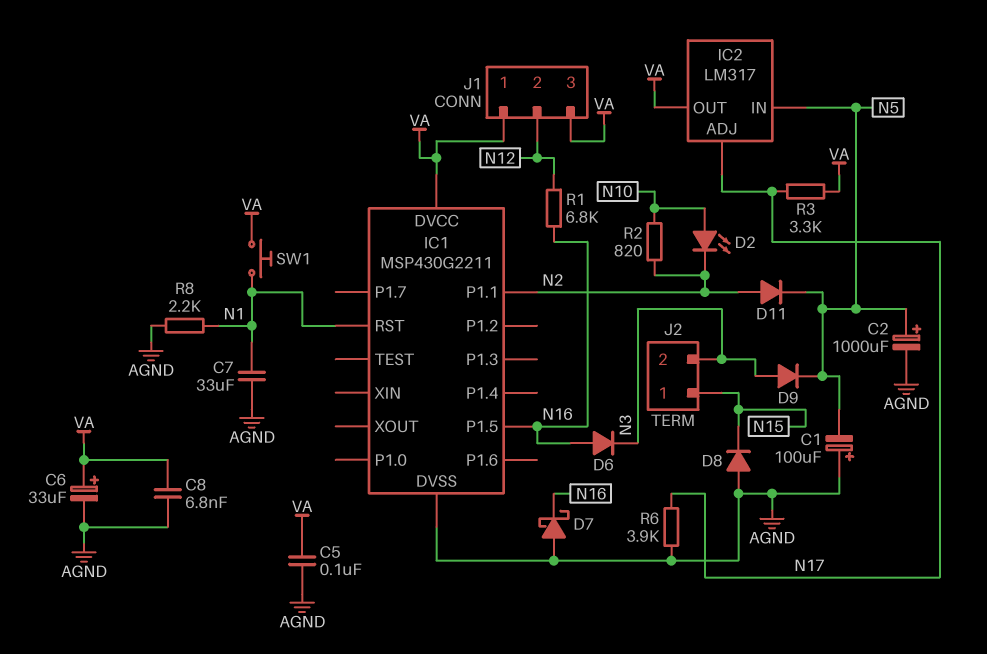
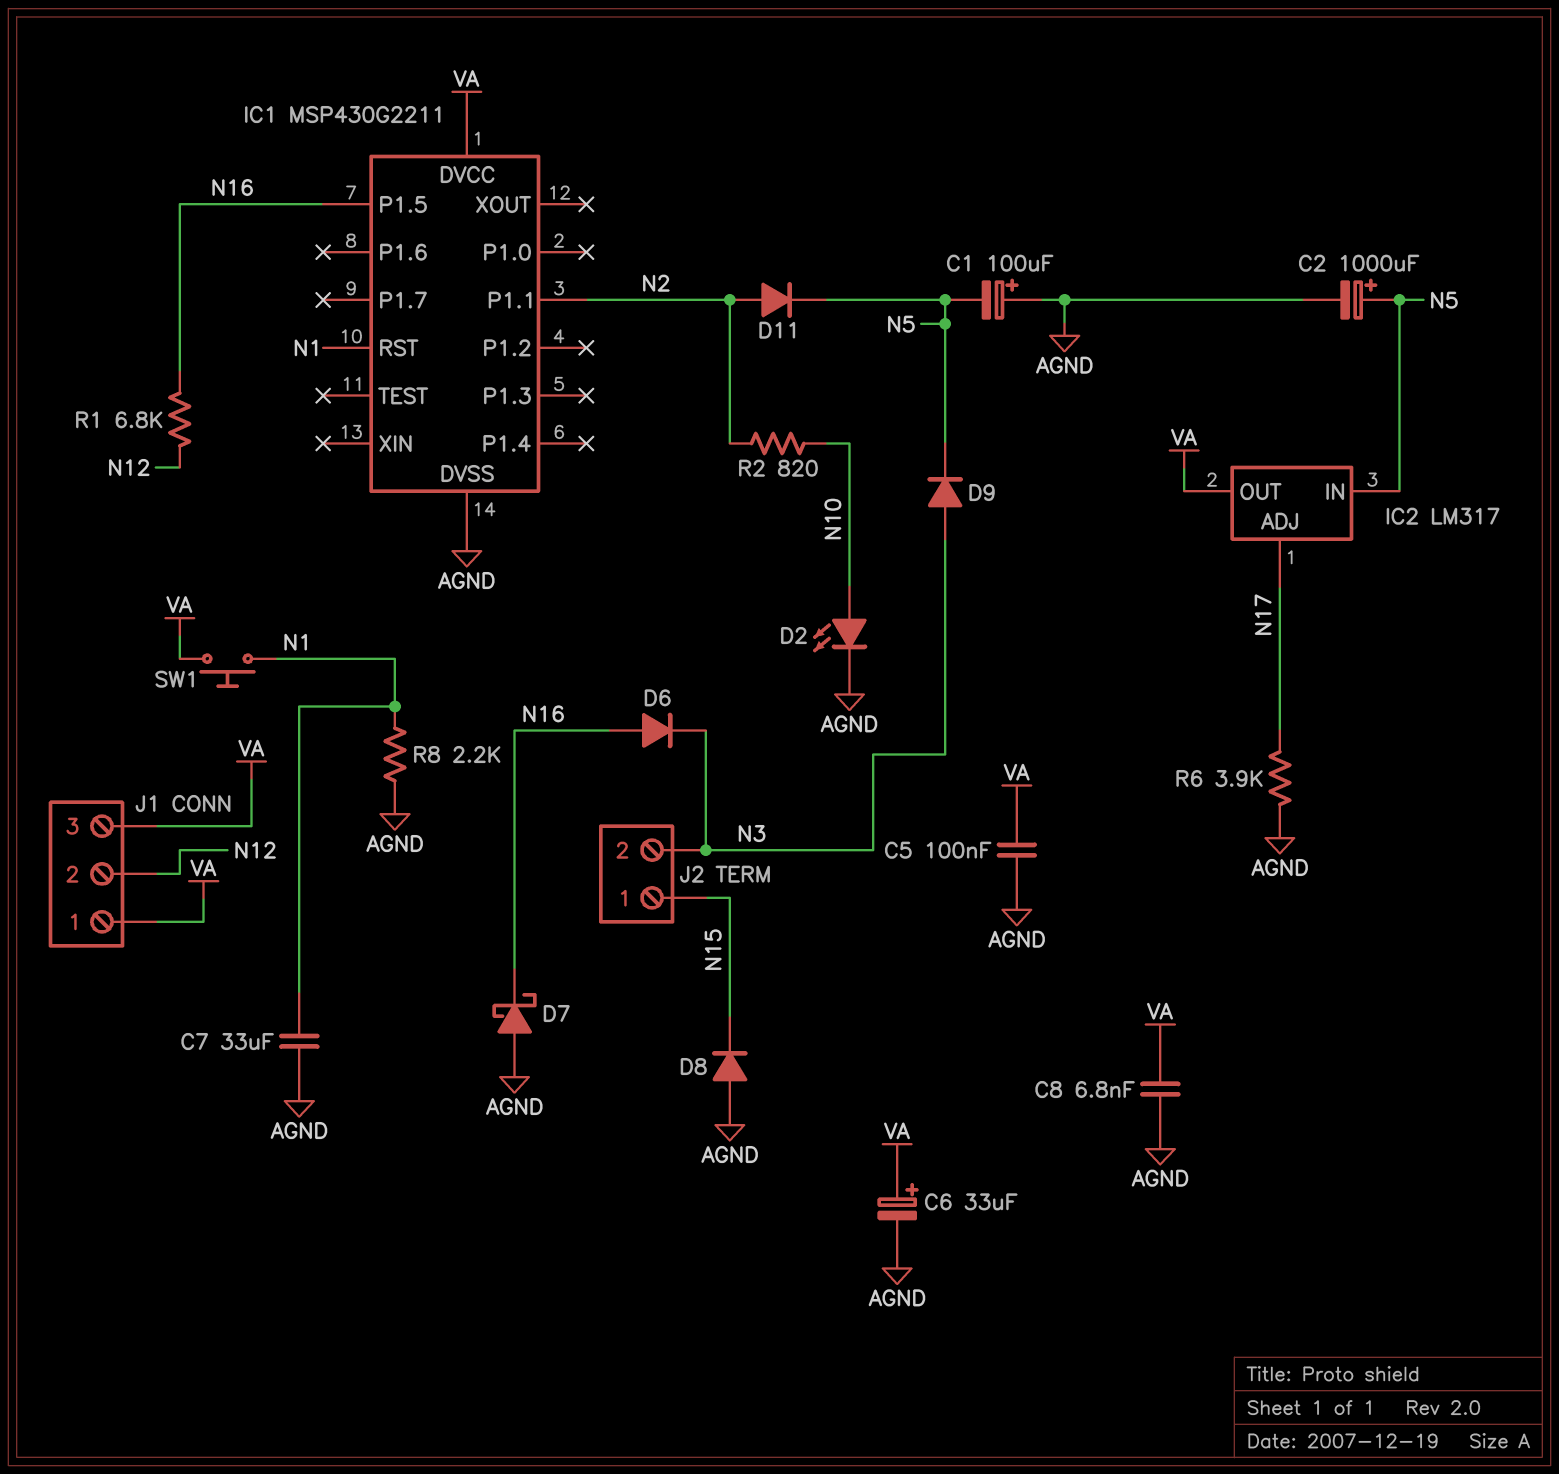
D2: LED (A N10, K N2) -> LED (A N10, K AGND)
R3: 3.3k (N17, VA) -> none

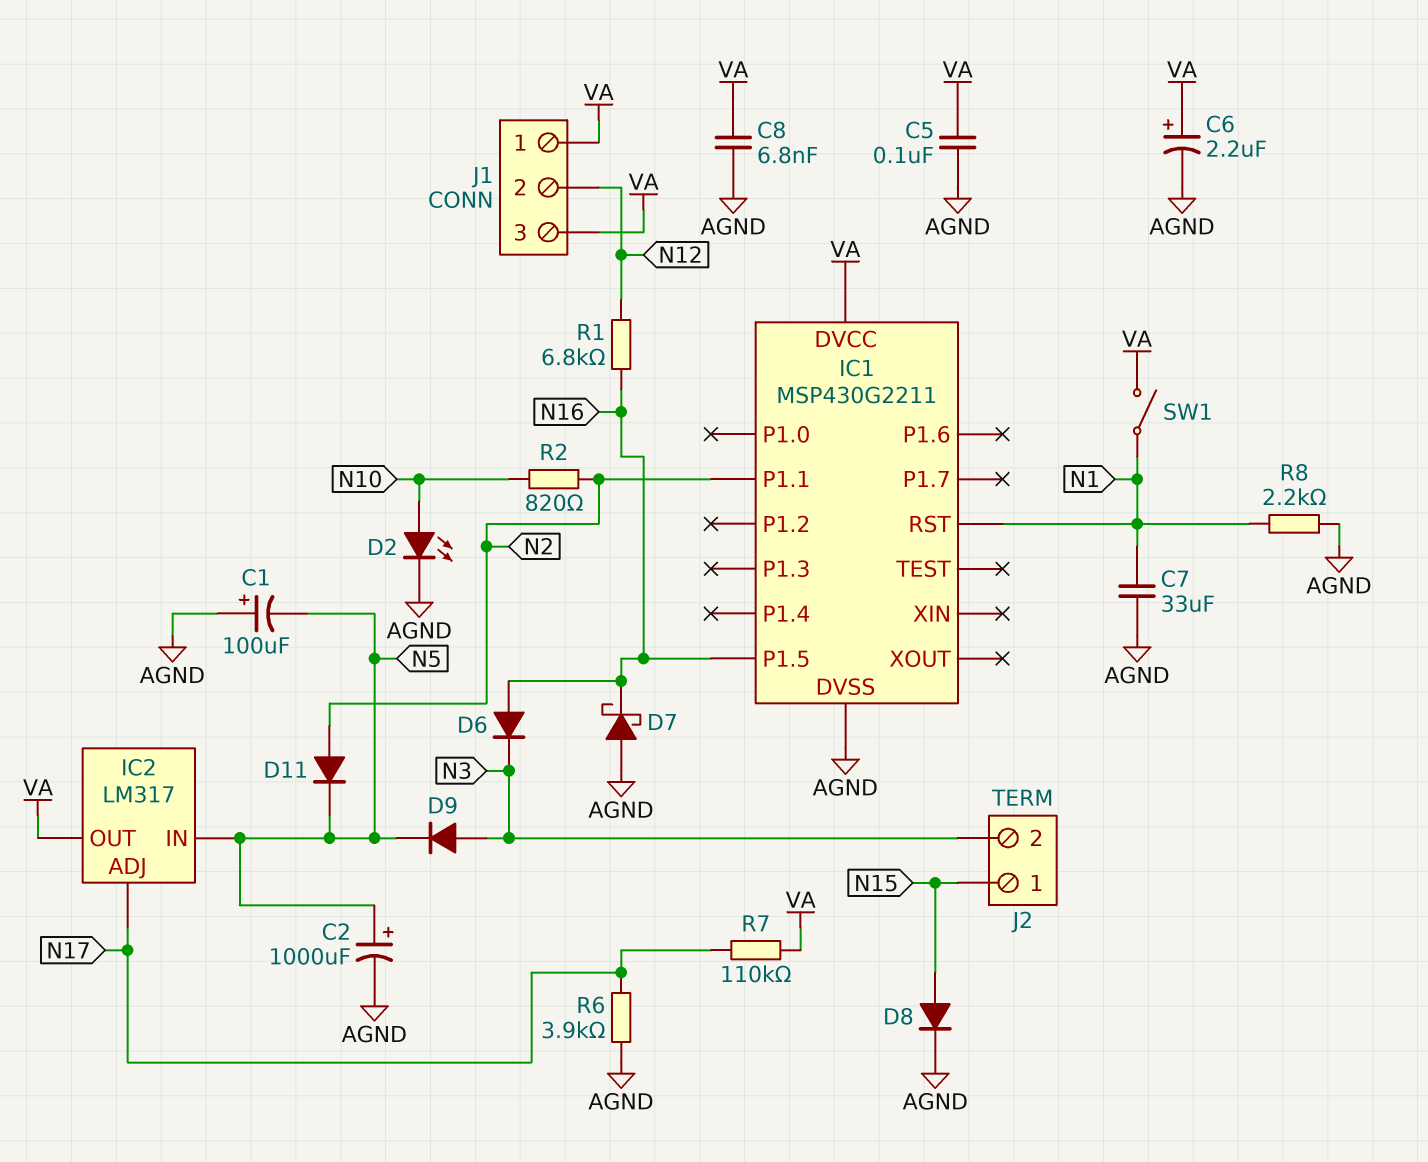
C6: 33uF (plus VA, minus AGND) -> 2.2uF (plus VA, minus AGND)
D8: diode (A AGND, K N15) -> diode (A N15, K AGND)
R7: none -> 110k (N17, VA)
SW1: button (N1, VA) -> switch (N1, VA)

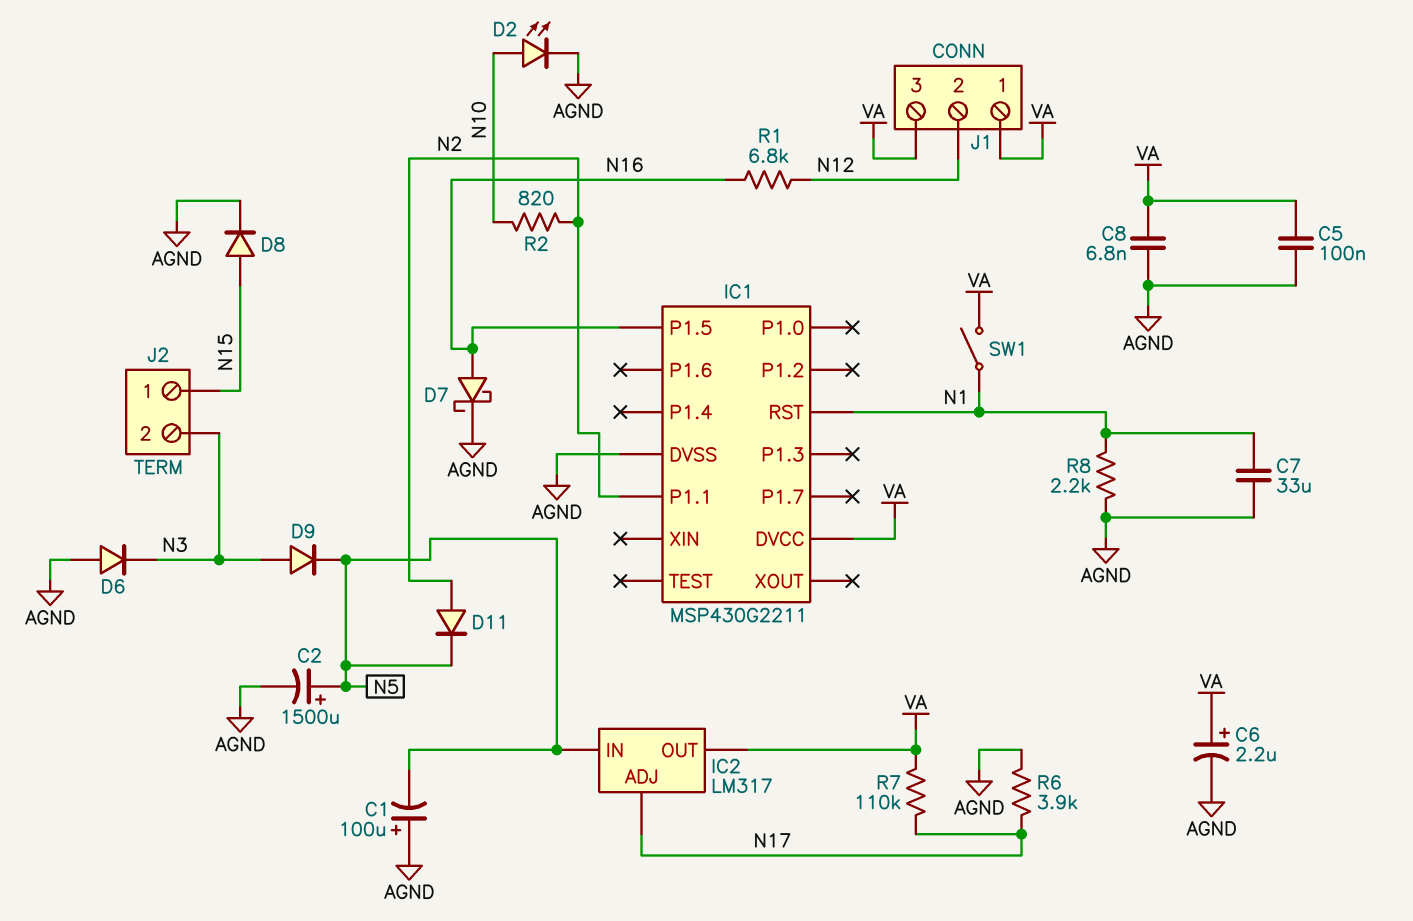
C2: 1000uF (plus N5, minus AGND) -> 1500uF (plus N5, minus AGND)
D6: diode (A N16, K N3) -> diode (A AGND, K N3)
D7: schottky (A AGND, K N16) -> schottky (A N16, K AGND)

